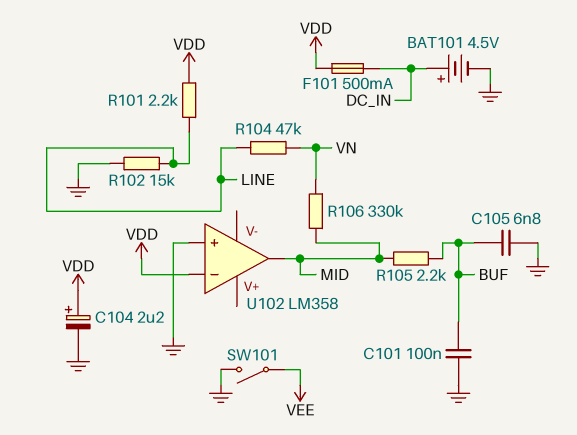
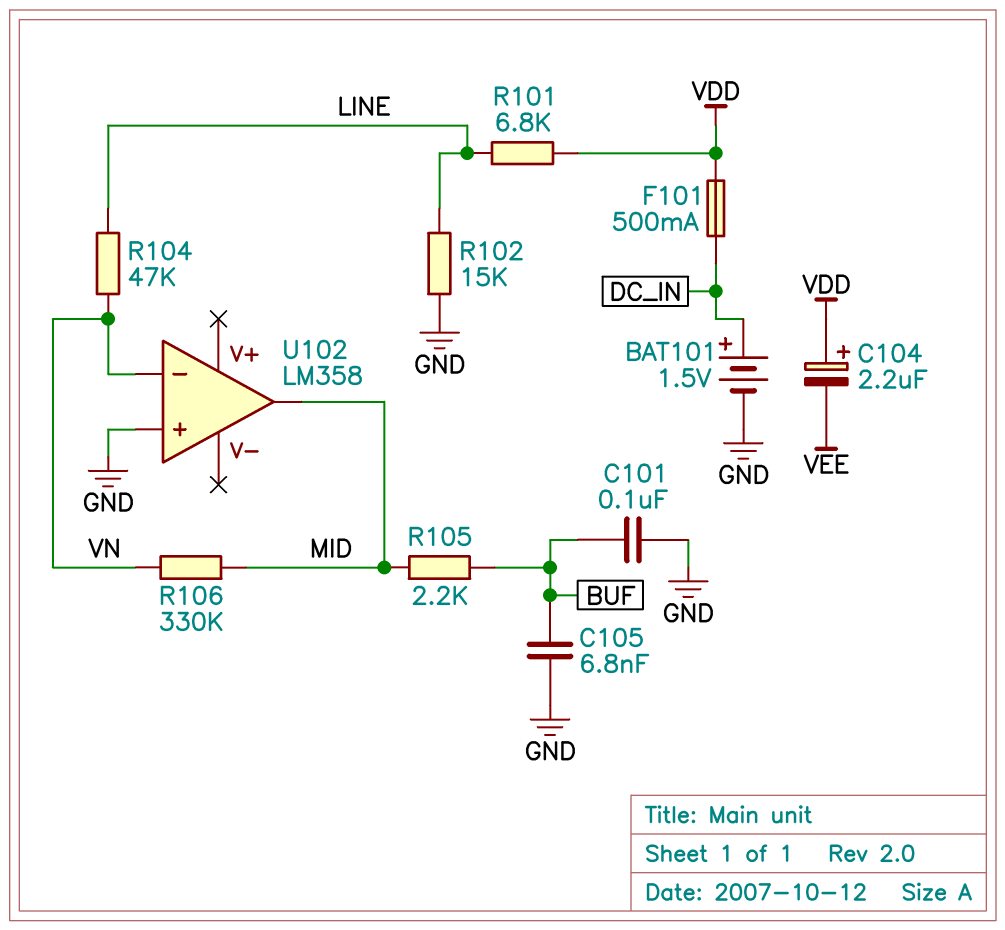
BAT101: 4.5V (plus DC_IN, minus GND) -> 1.5V (plus DC_IN, minus GND)
C104: 2.2uF (plus VDD, minus GND) -> 2.2uF (plus VDD, minus VEE)
R101: 2.2k (LINE, VDD) -> 6.8k (LINE, VDD)
SW101: switch (GND, VEE) -> none
U102 pin in-: VDD -> VN

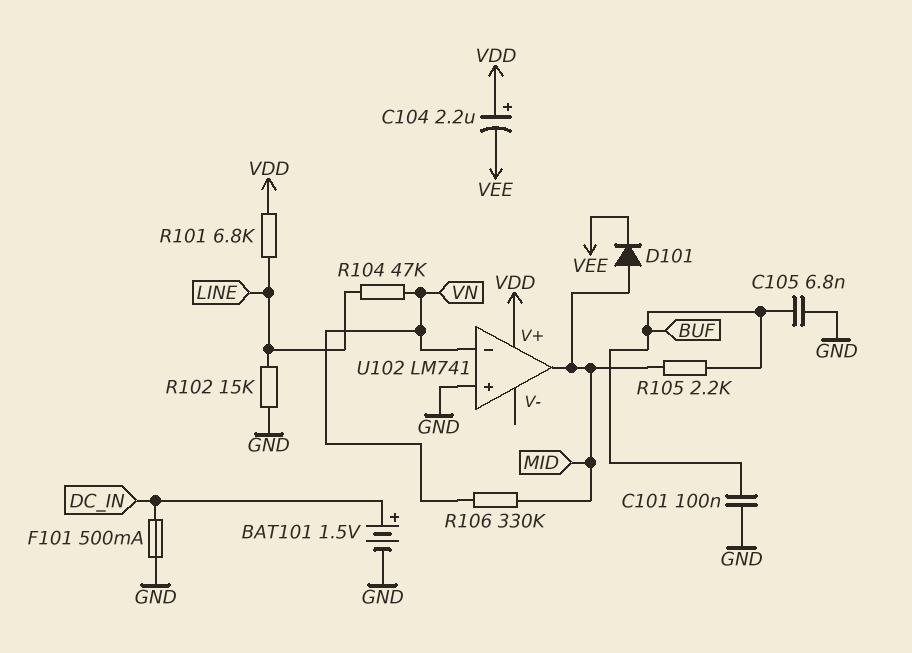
D101: none -> diode (A MID, K VEE)
F101: 500mA (DC_IN, VDD) -> 500mA (DC_IN, GND)
U102: LM358 -> LM741
U102 pin V+: none -> VDD

